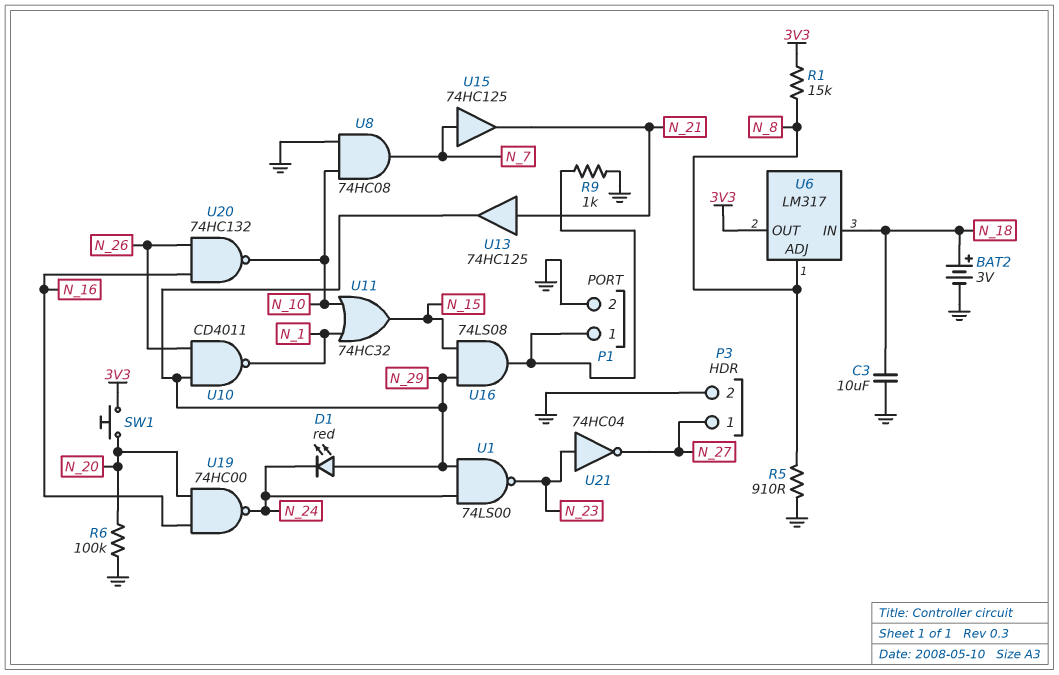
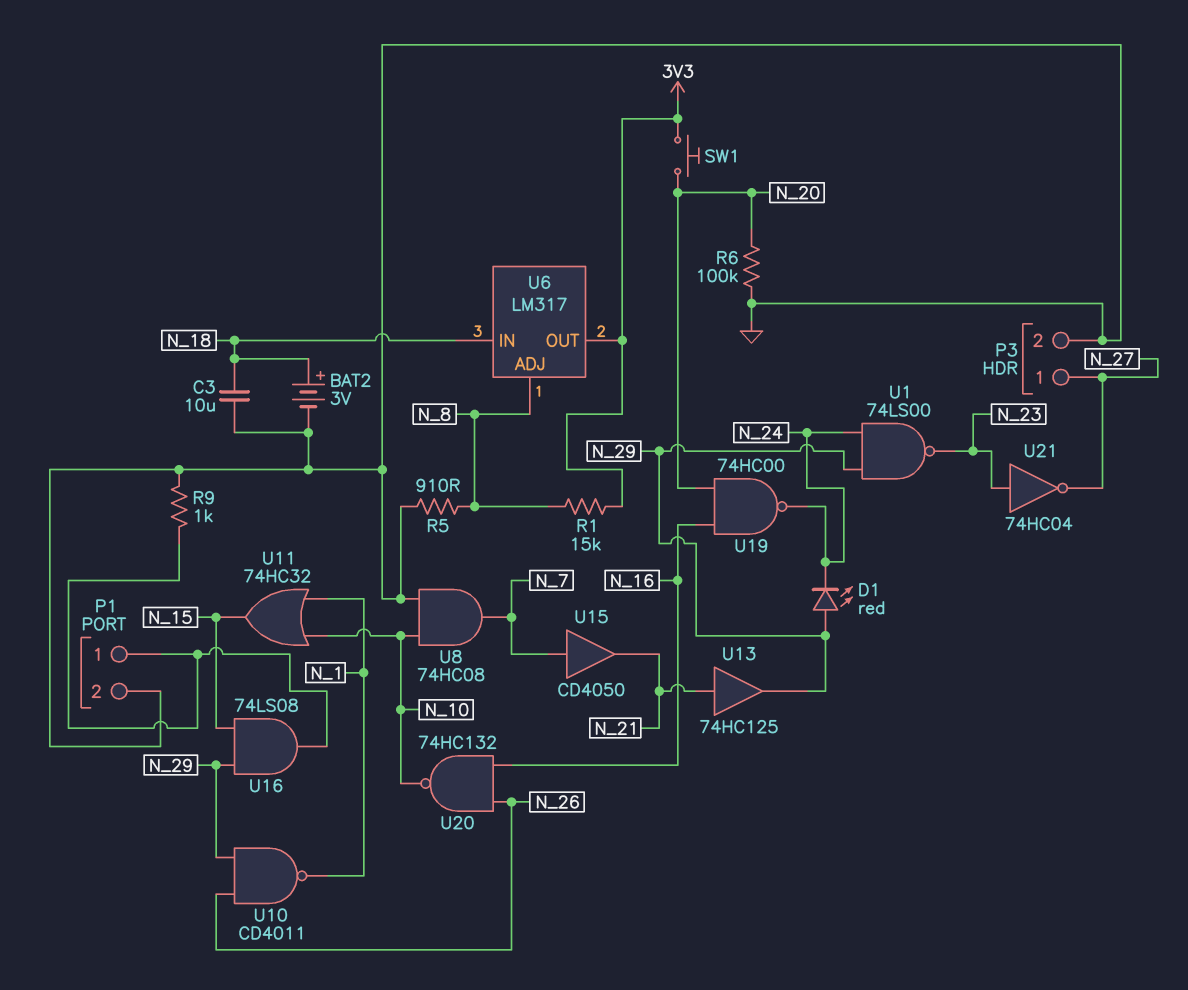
U15: buffer 74HC125 (in N_7, out N_21) -> buffer CD4050 (in N_7, out N_21)

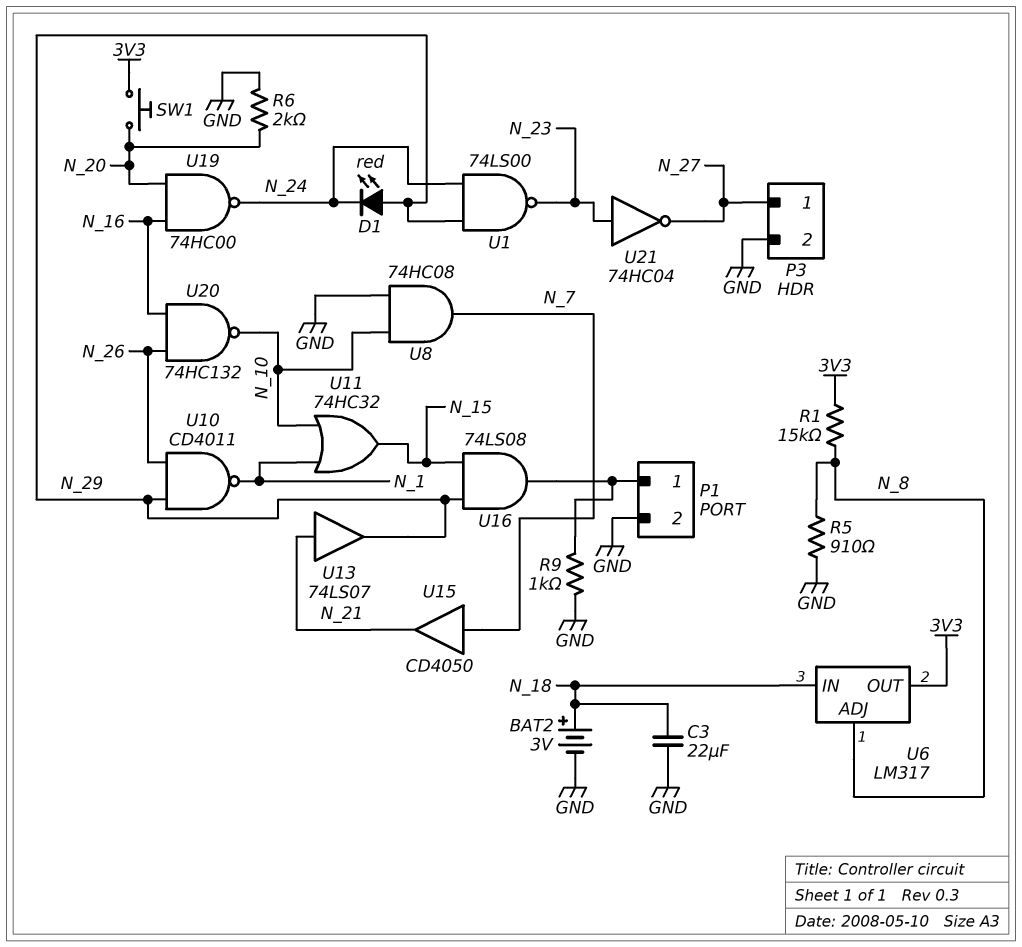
C3: 10uF (GND, N_18) -> 22uF (GND, N_18)
R6: 100k (GND, N_20) -> 2k (GND, N_20)
U13: buffer 74HC125 (in N_21, out N_29) -> buffer 74LS07 (in N_21, out N_29)

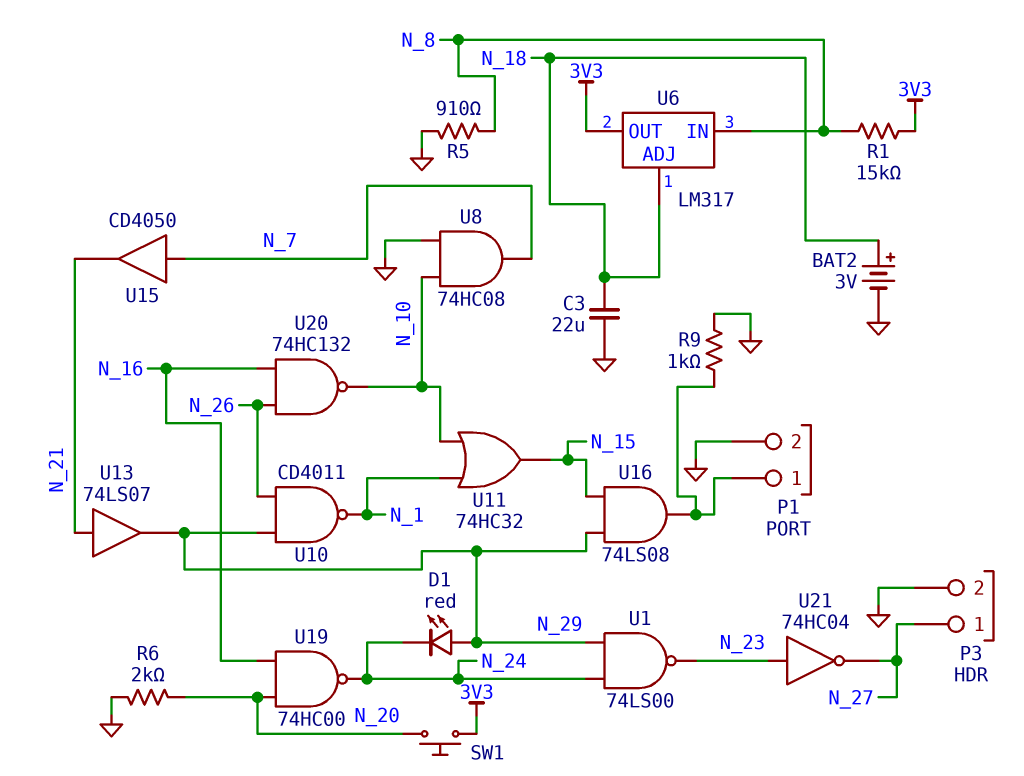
U6 pin ADJ: N_8 -> N_18
U6 pin IN: N_18 -> N_8

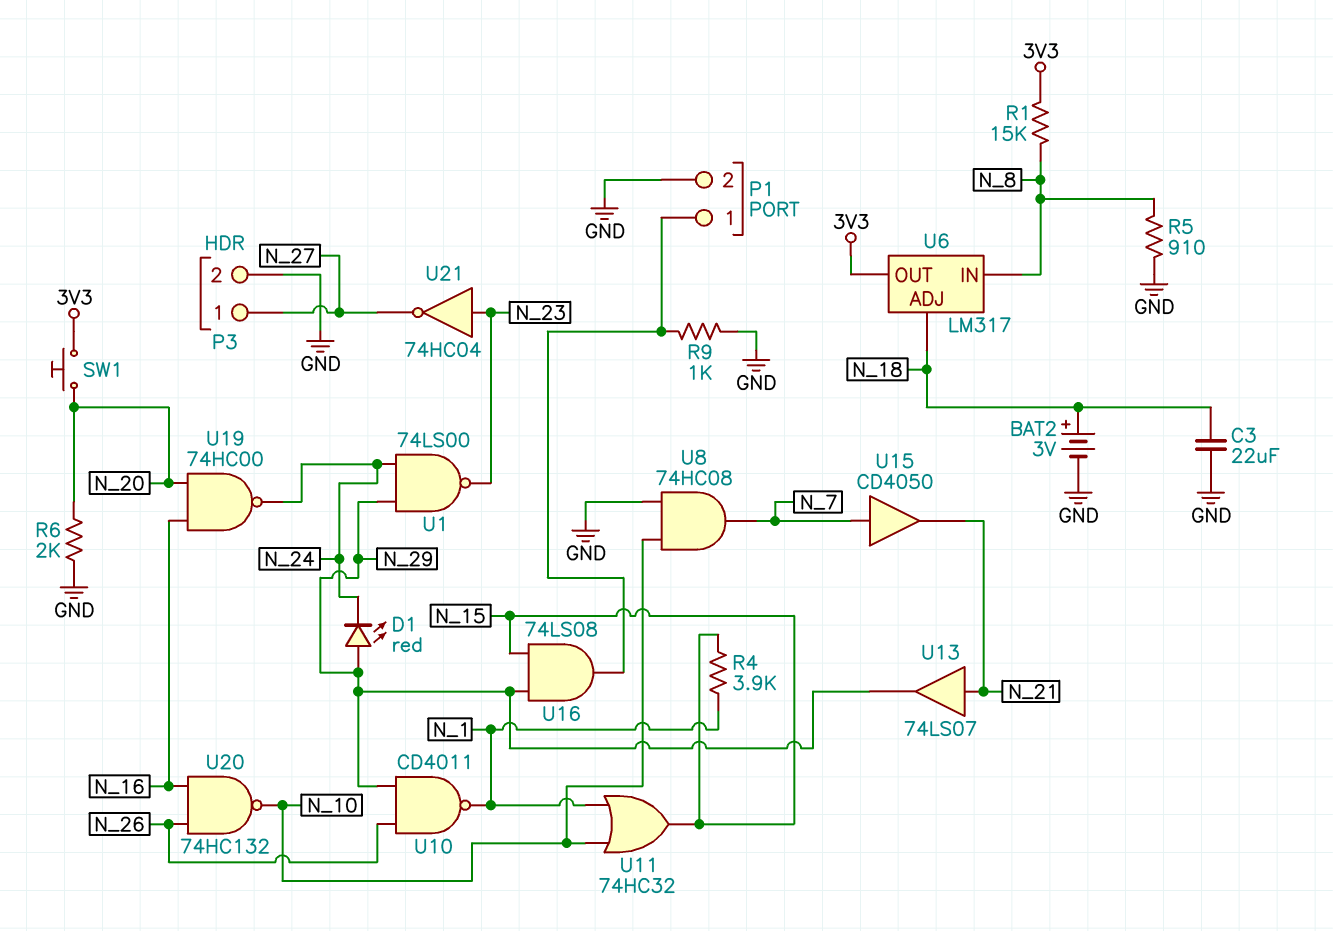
R4: none -> 3.9k (N_1, N_15)

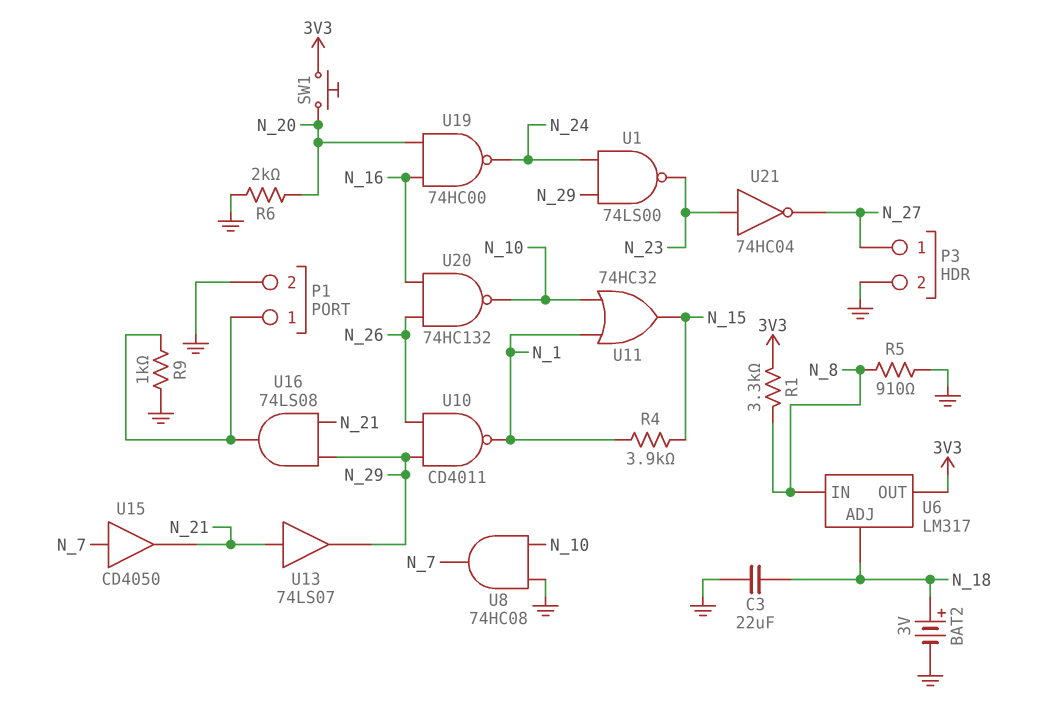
D1: LED red (A N_29, K N_24) -> none
R1: 15k (3V3, N_8) -> 3.3k (3V3, N_8)
U16: AND 74LS08 (in N_15, in N_29, out P1/1) -> AND 74LS08 (in N_21, in N_29, out P1/1)

